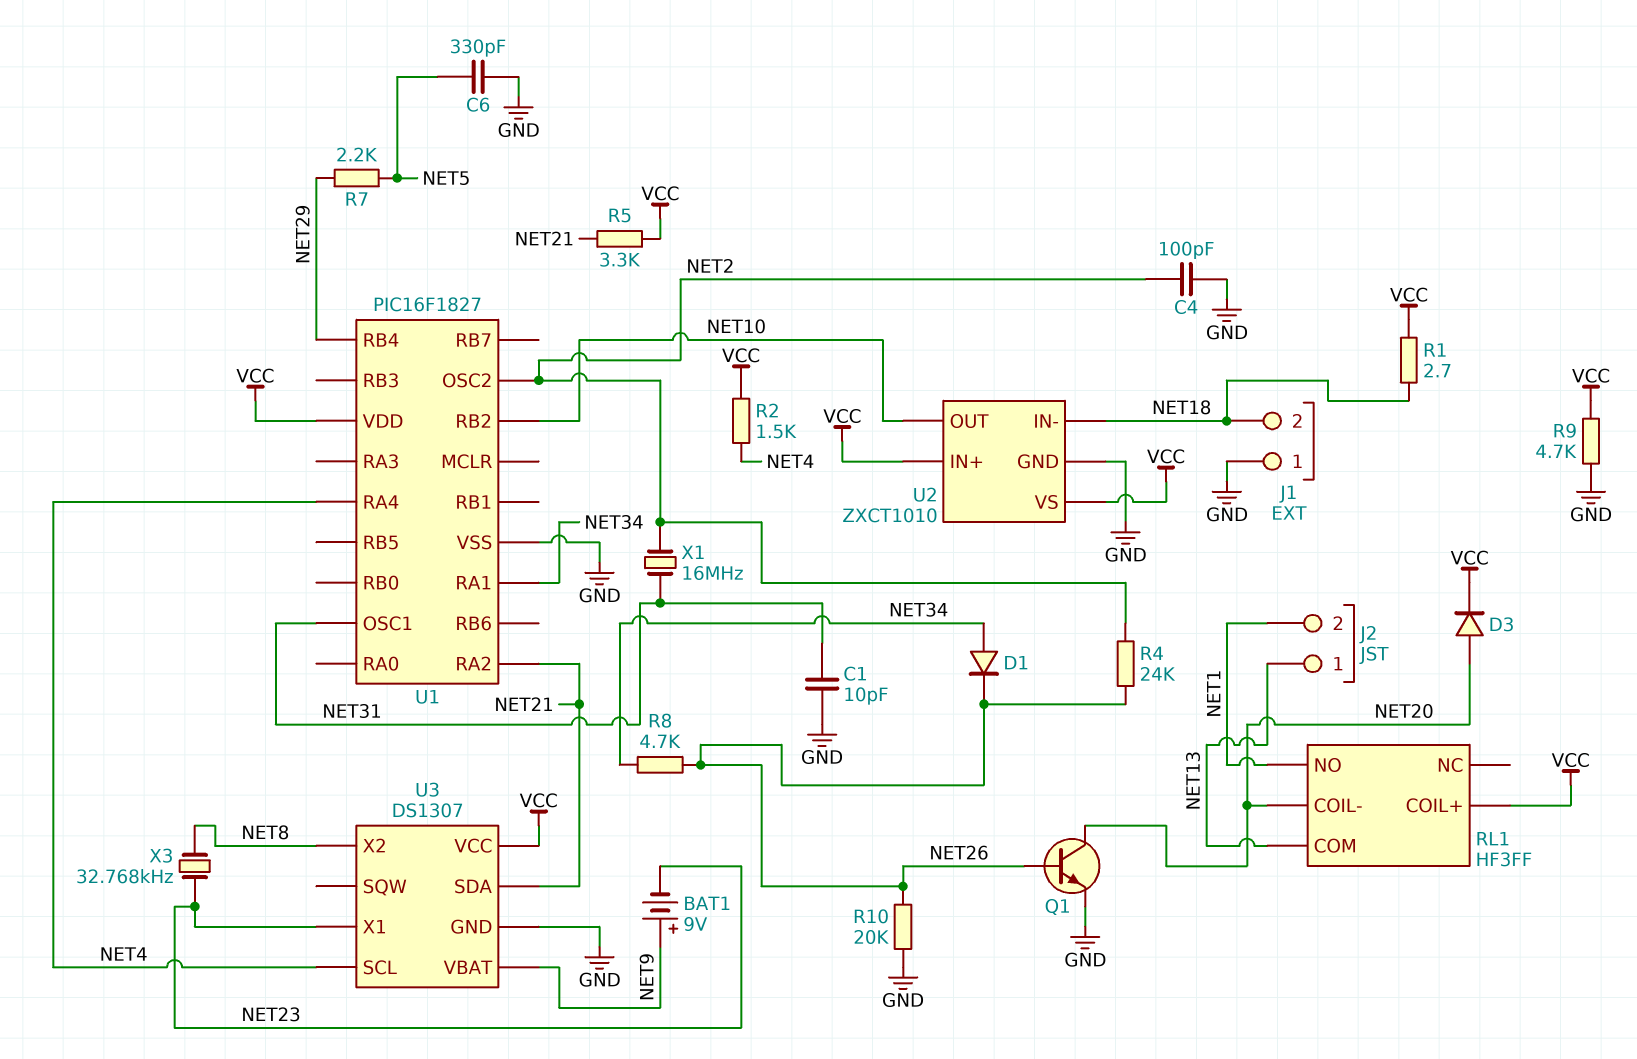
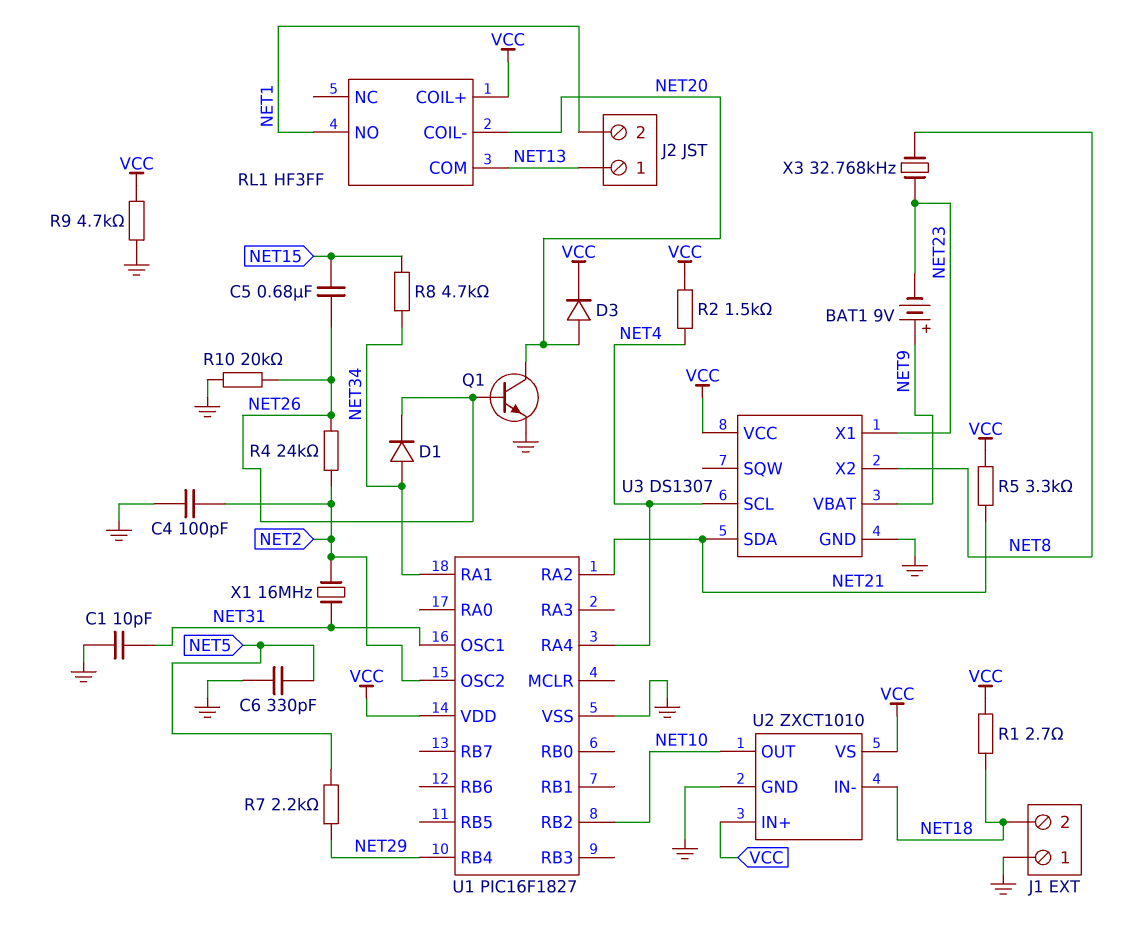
C5: none -> 680nF (NET15, NET26)
R8: 4.7k (NET26, NET34) -> 4.7k (NET15, NET34)

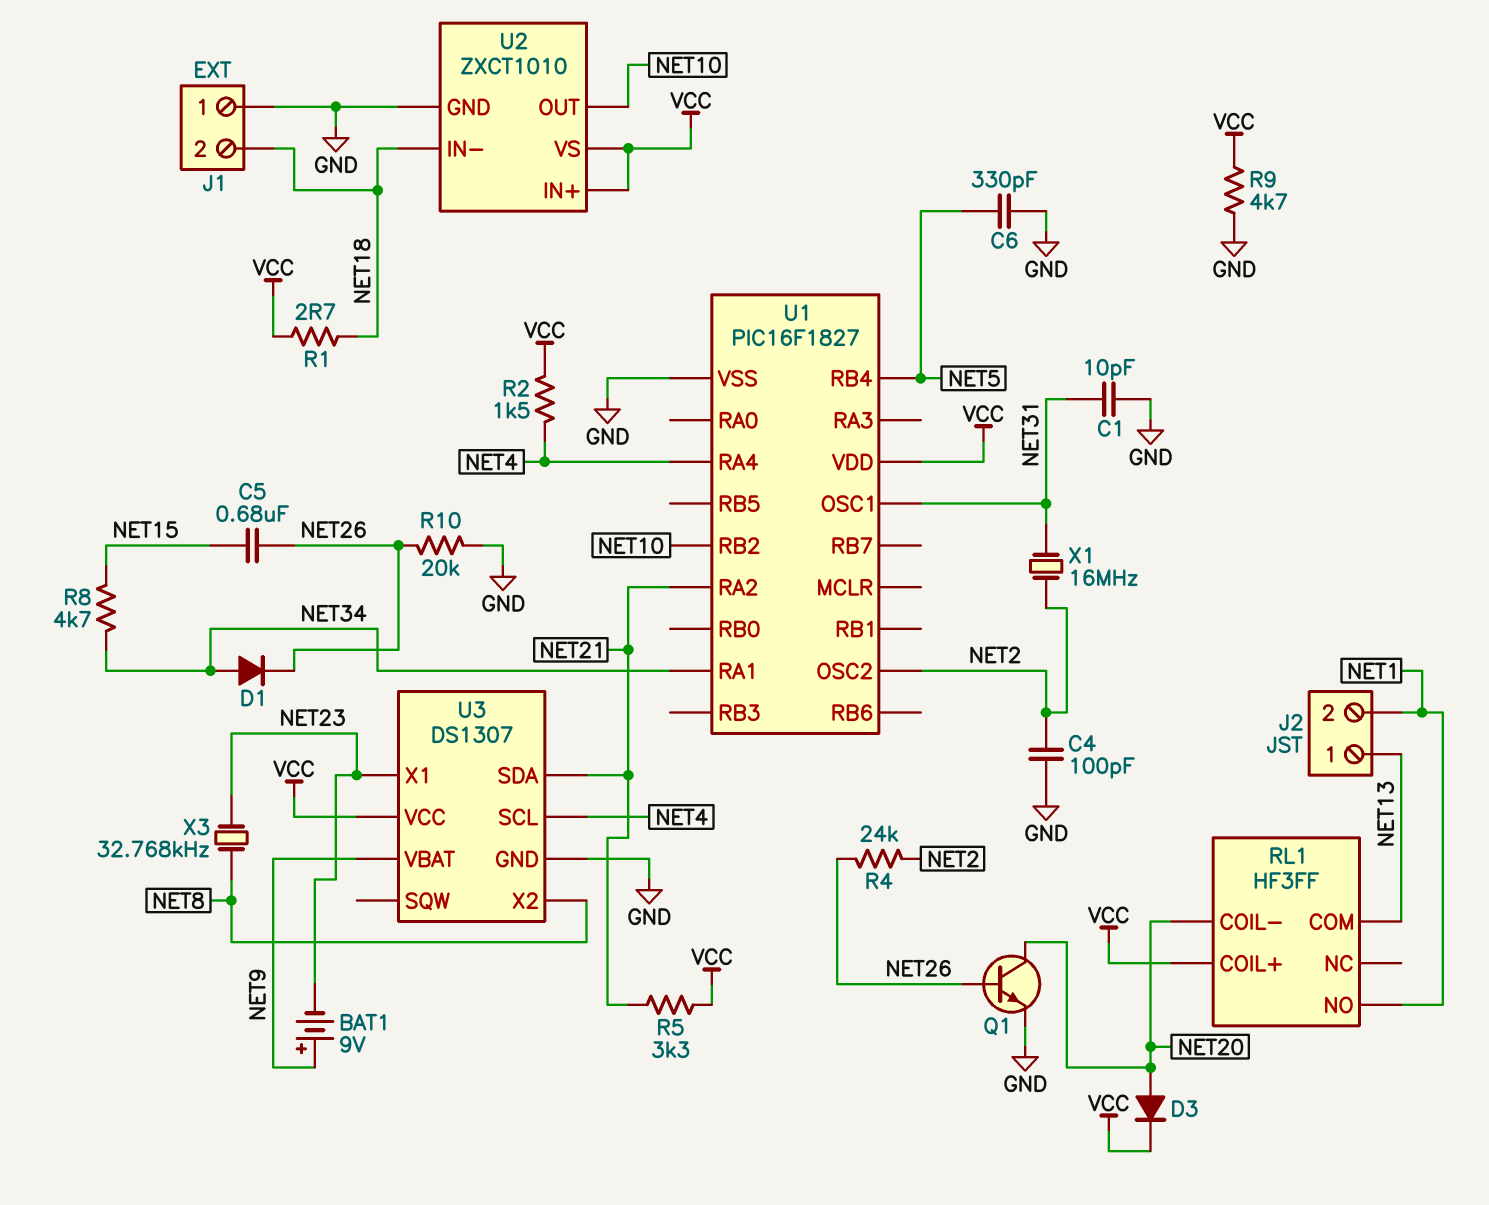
R7: 2.2k (NET5, NET29) -> none
U1 pin RB4: NET29 -> NET5

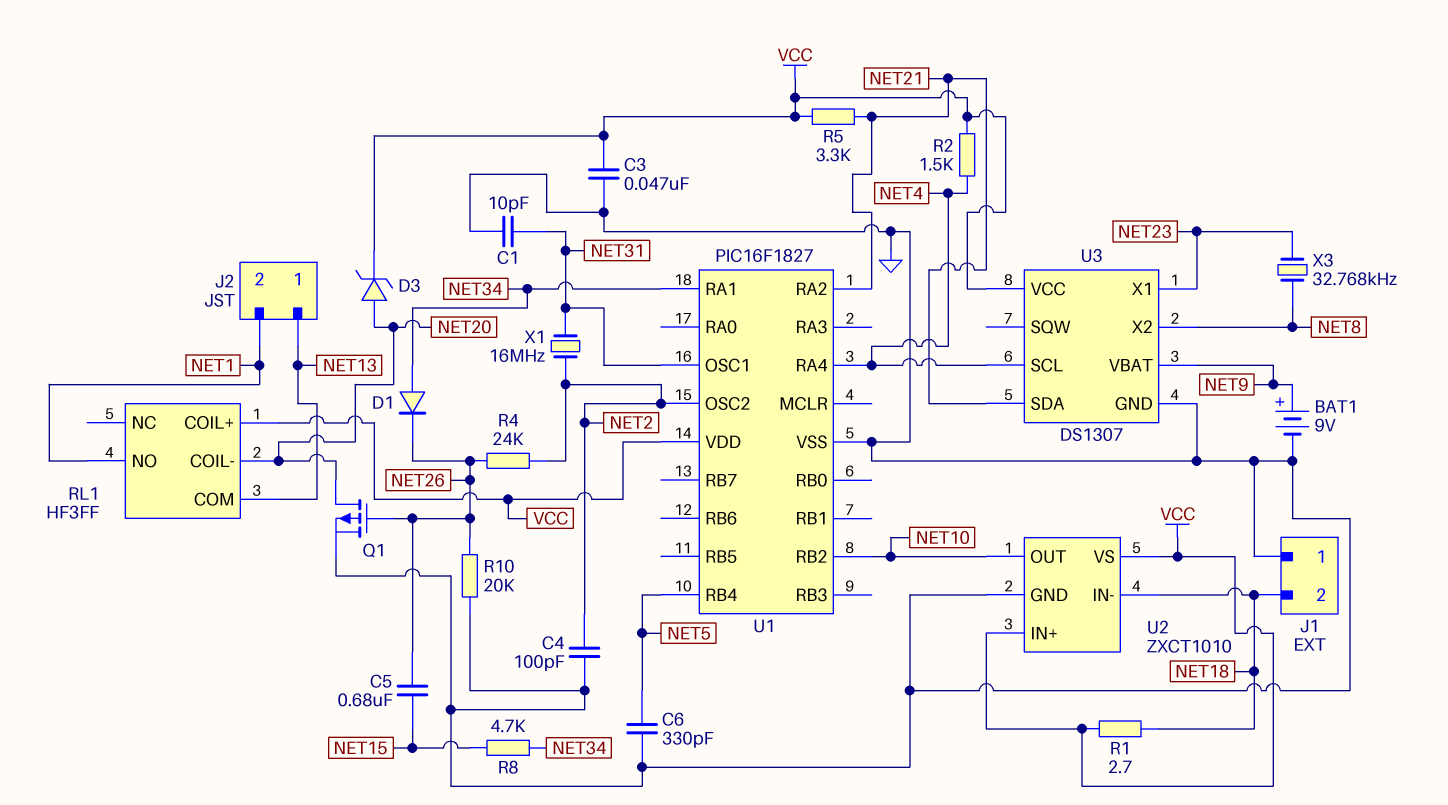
BAT1: 9V (plus NET9, minus NET23) -> 9V (plus NET9, minus GND)
C3: none -> 47nF (GND, VCC)
D3: diode (A NET20, K VCC) -> zener (A NET20, K VCC)
Q1: NPN (B NET26, C NET20, E GND) -> PMOS (G NET26, D NET20, S GND)
R9: 4.7k (GND, VCC) -> none

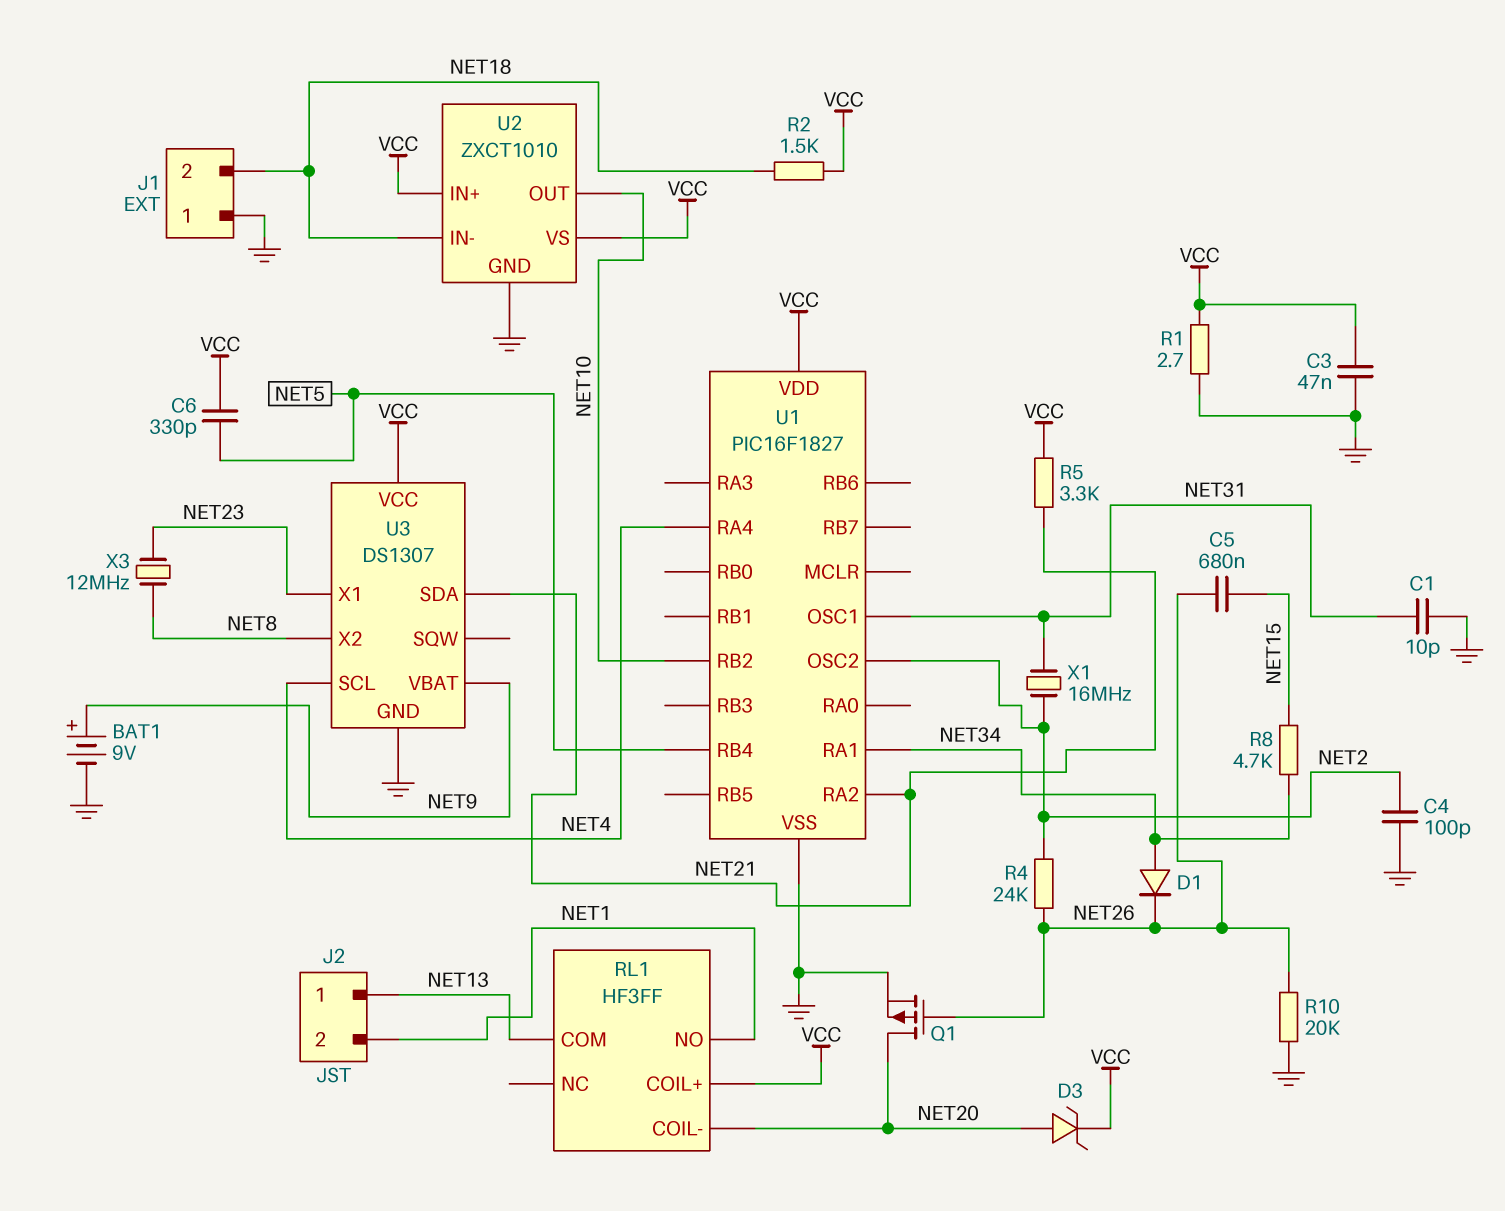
C6: 330pF (GND, NET5) -> 330pF (NET5, VCC)
R1: 2.7 (NET18, VCC) -> 2.7 (GND, VCC)
R2: 1.5k (NET4, VCC) -> 1.5k (NET18, VCC)
X3: 32.768kHz (NET8, NET23) -> 12MHz (NET8, NET23)

